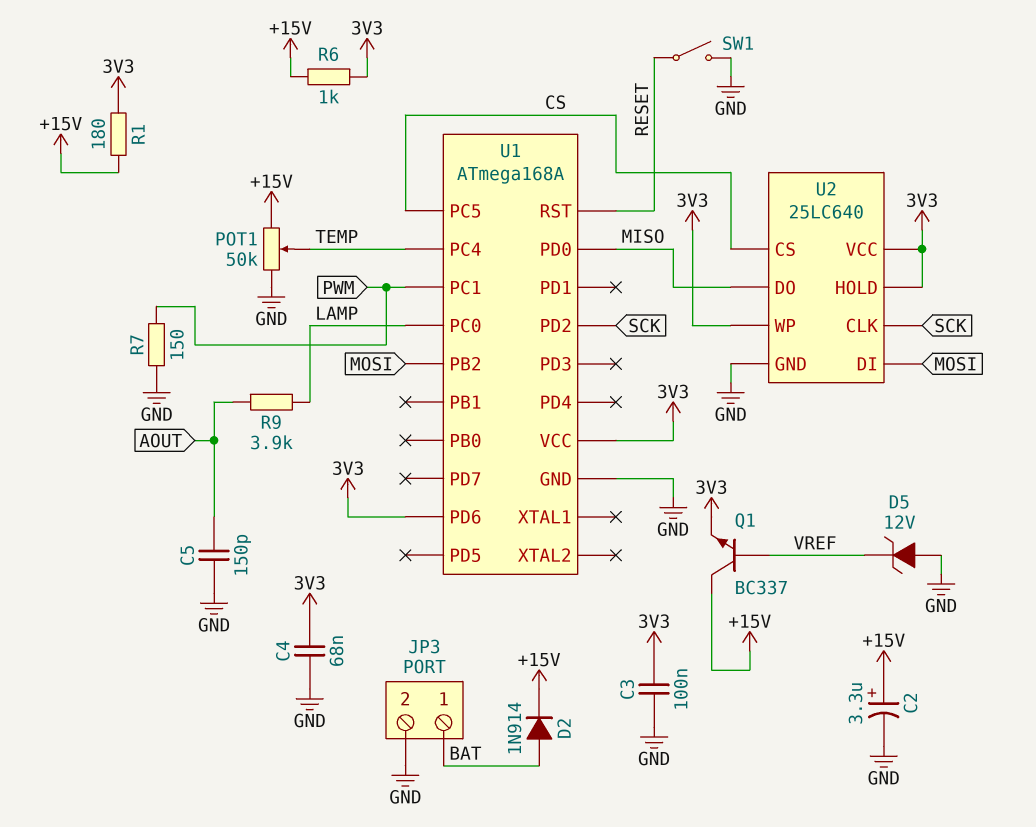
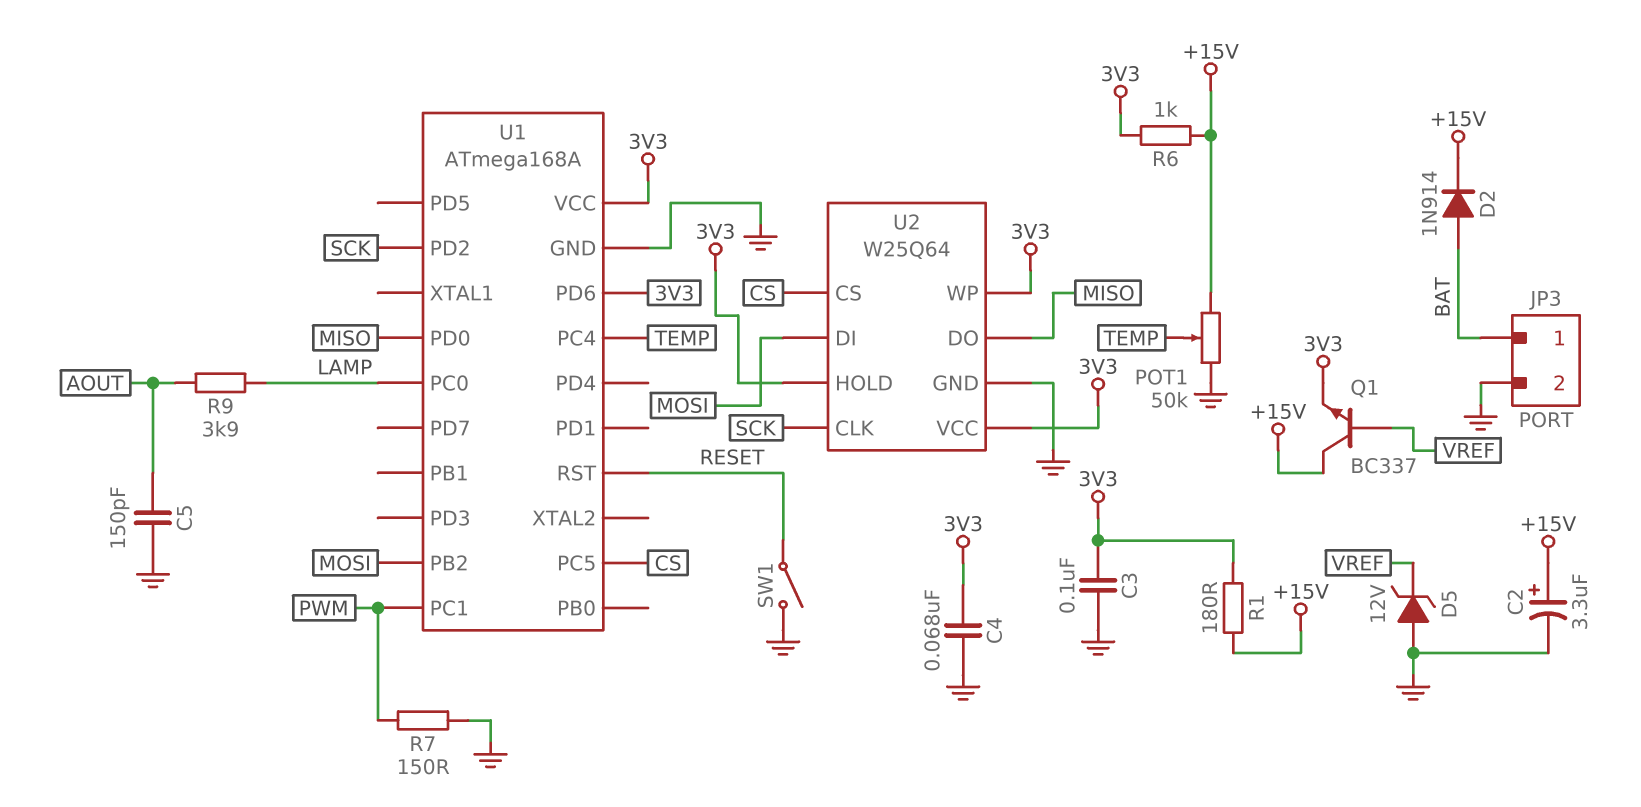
U2: 25LC640 -> W25Q64

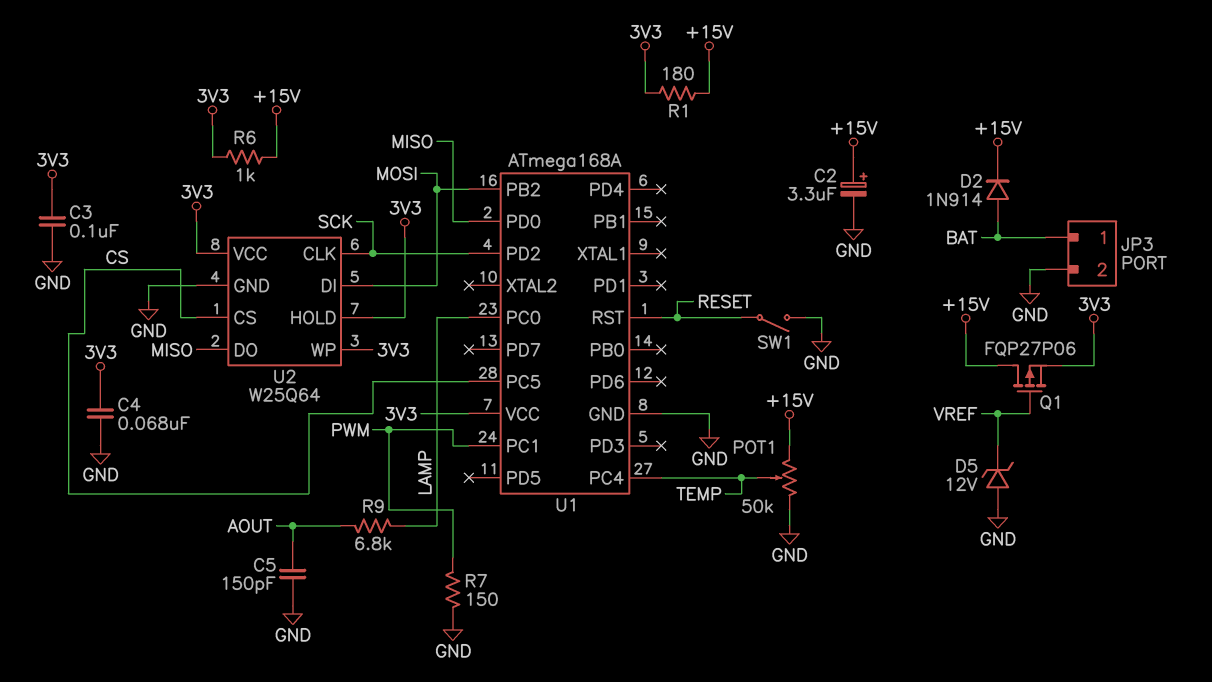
Q1: NPN BC337 (B VREF, C +15V, E 3V3) -> PMOS FQP27P06 (G VREF, D +15V, S 3V3)
R9: 3.9k (AOUT, LAMP) -> 6.8k (AOUT, LAMP)
U1 pin PD6: 3V3 -> none

